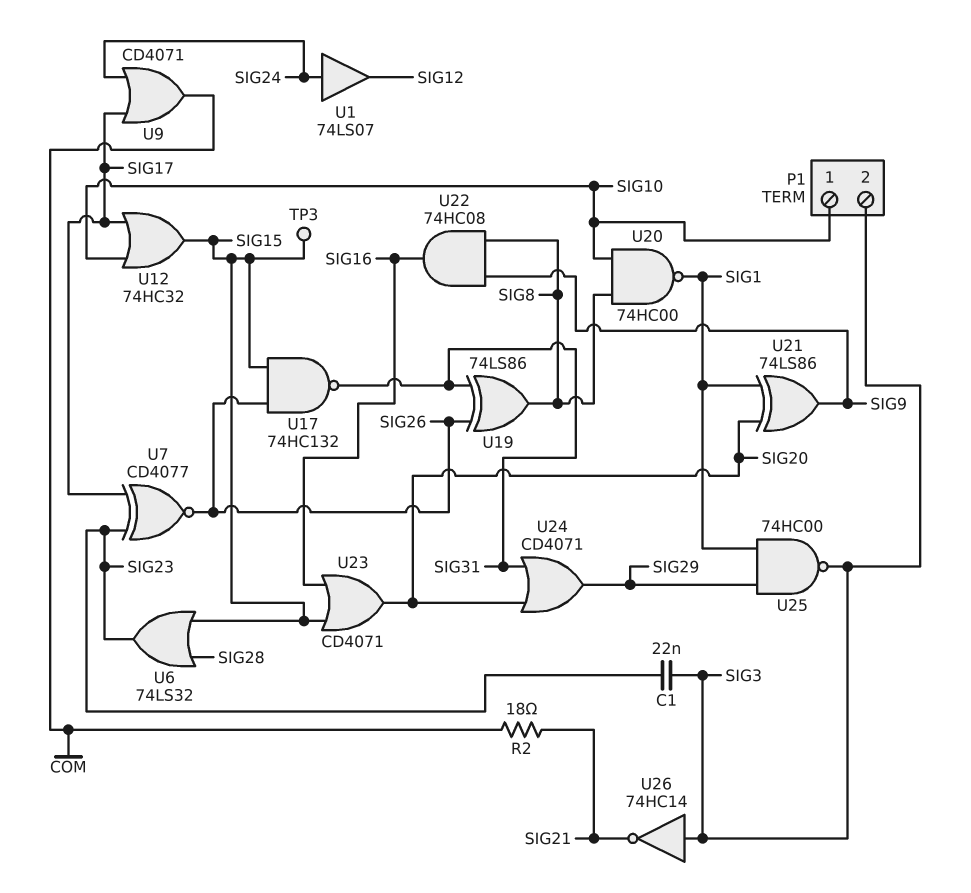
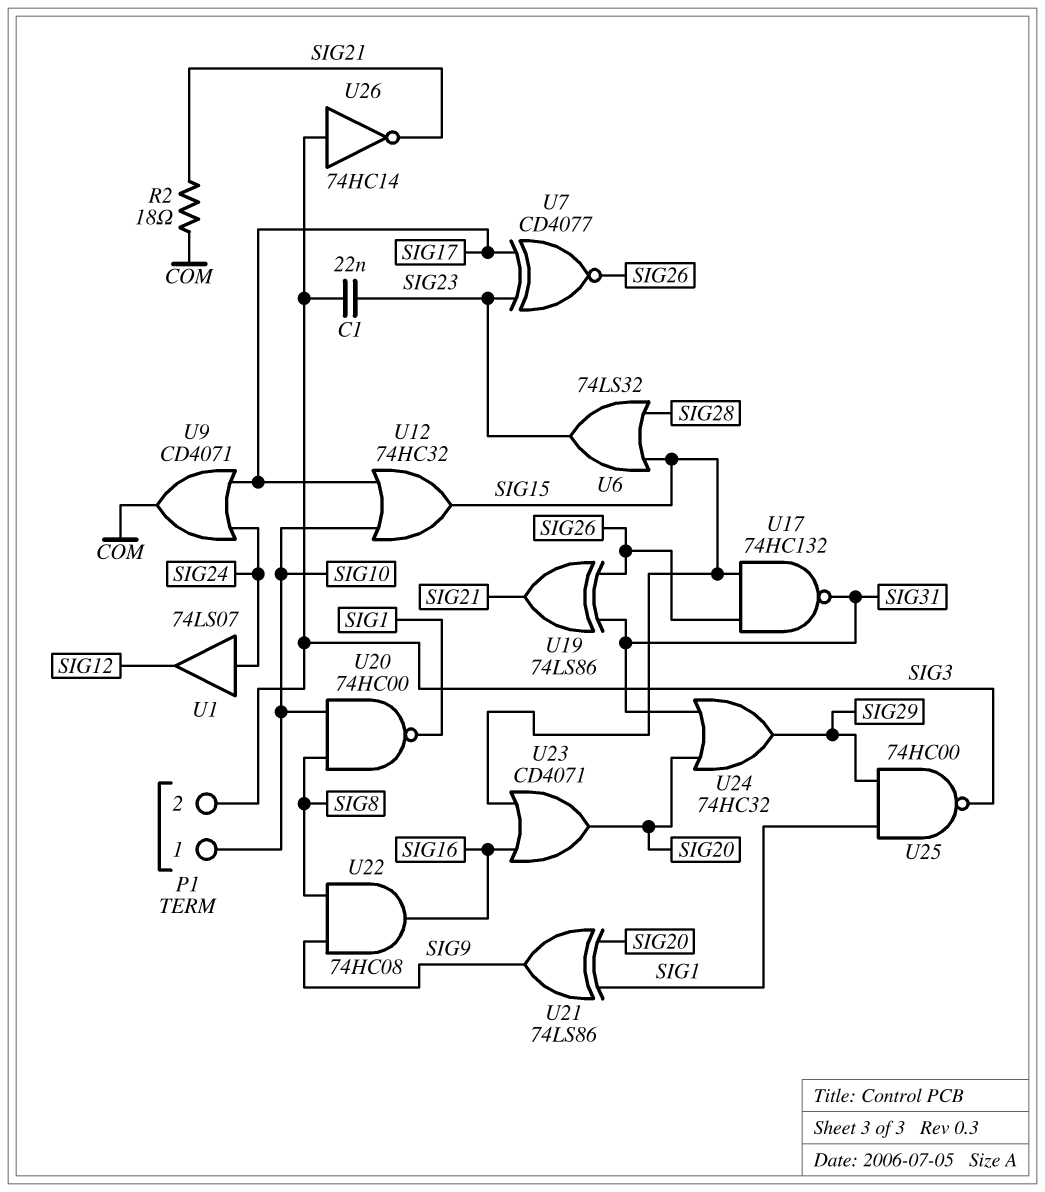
TP3: test point (SIG15) -> none
U19: XOR 74LS86 (in SIG26, in SIG31, out SIG8) -> XOR 74LS86 (in SIG26, in SIG31, out SIG21)
U24: OR CD4071 (in SIG20, in SIG31, out SIG29) -> OR 74HC32 (in SIG20, in SIG31, out SIG29)

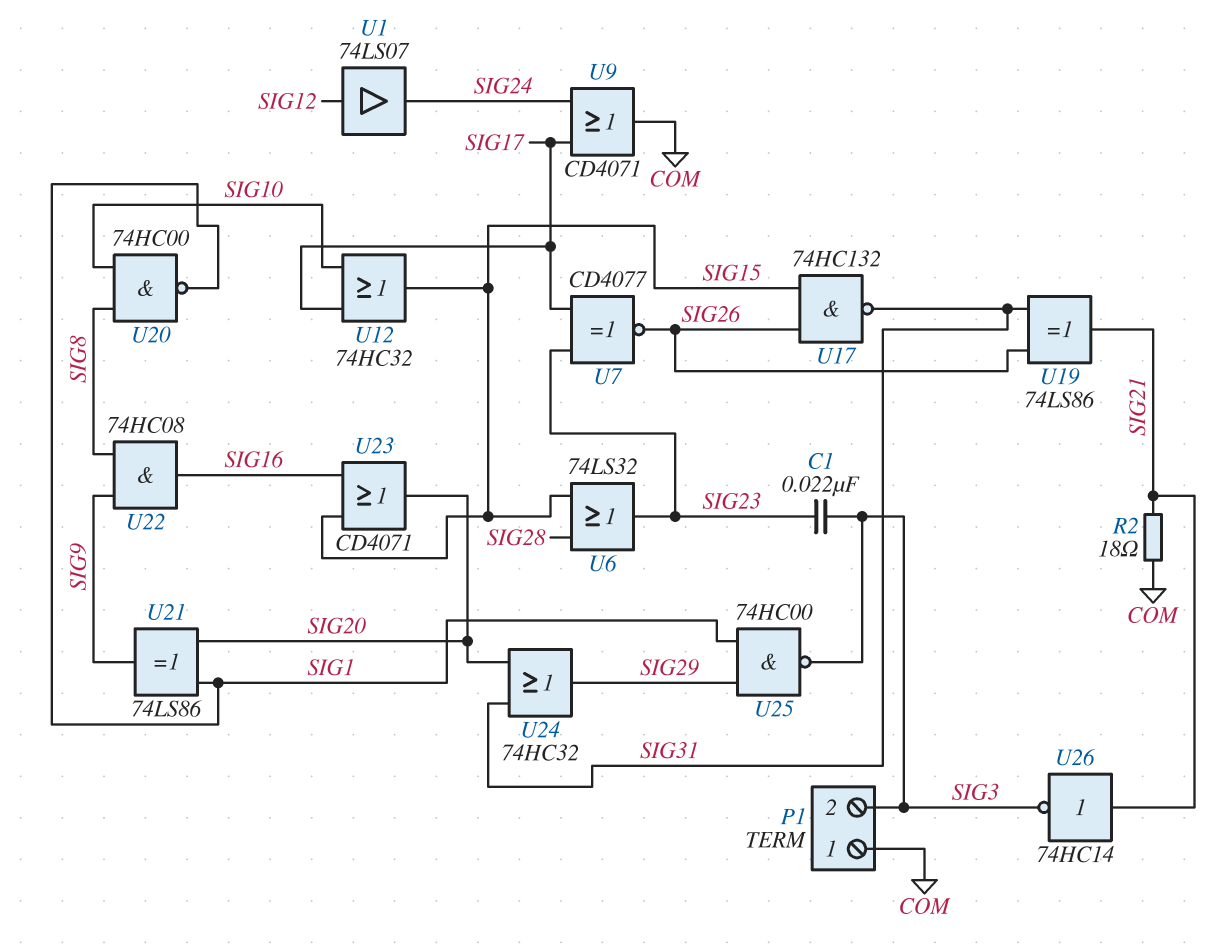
P1 pin 1: SIG10 -> COM
U1: buffer 74LS07 (in SIG24, out SIG12) -> buffer 74LS07 (in SIG12, out SIG24)
U26: NOT 74HC14 (in SIG3, out SIG21) -> NOT 74HC14 (in SIG21, out SIG3)

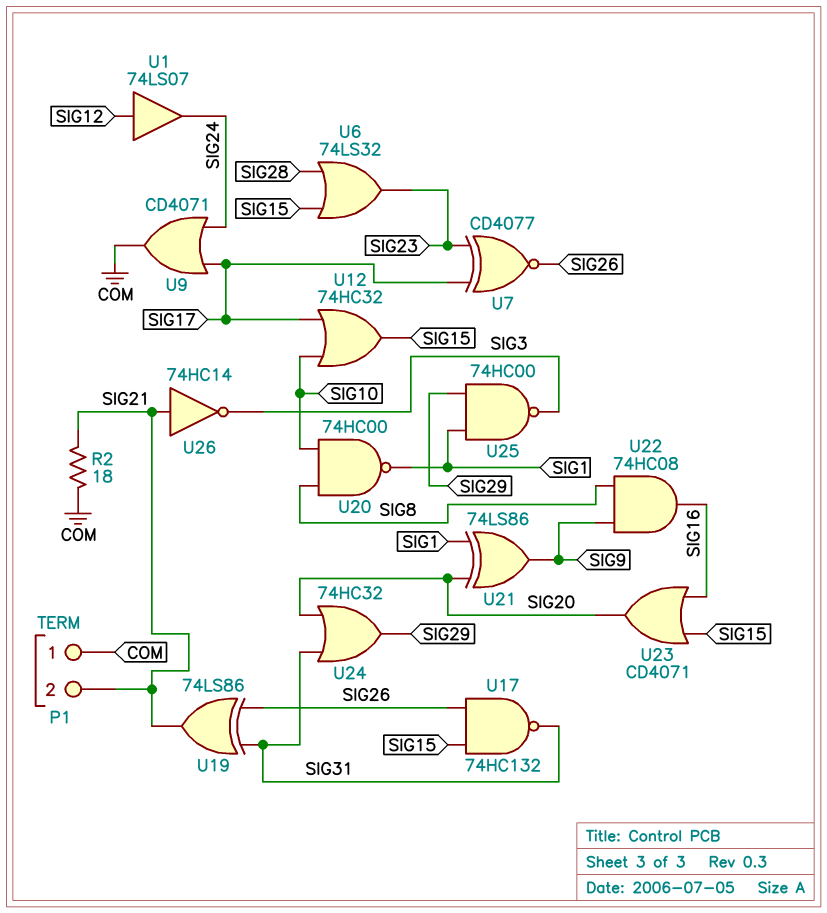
C1: 22nF (SIG3, SIG23) -> none
P1 pin 2: SIG3 -> SIG21

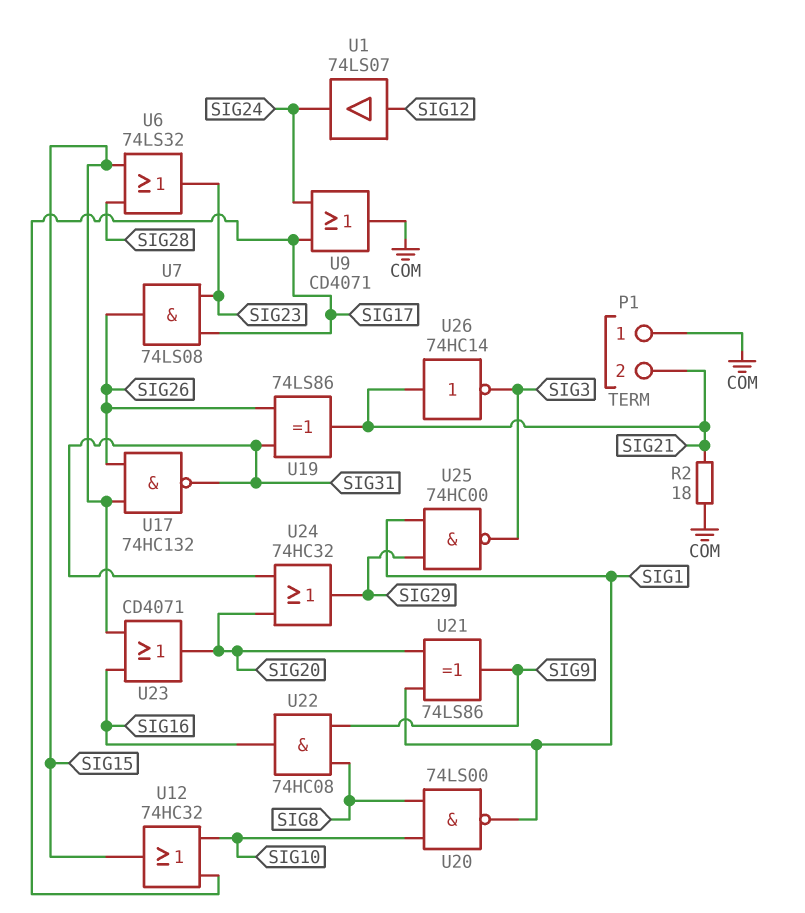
U7: XNOR CD4077 (in SIG17, in SIG23, out SIG26) -> AND 74LS08 (in SIG17, in SIG23, out SIG26)
U20: NAND 74HC00 (in SIG8, in SIG10, out SIG1) -> NAND 74LS00 (in SIG8, in SIG10, out SIG1)

